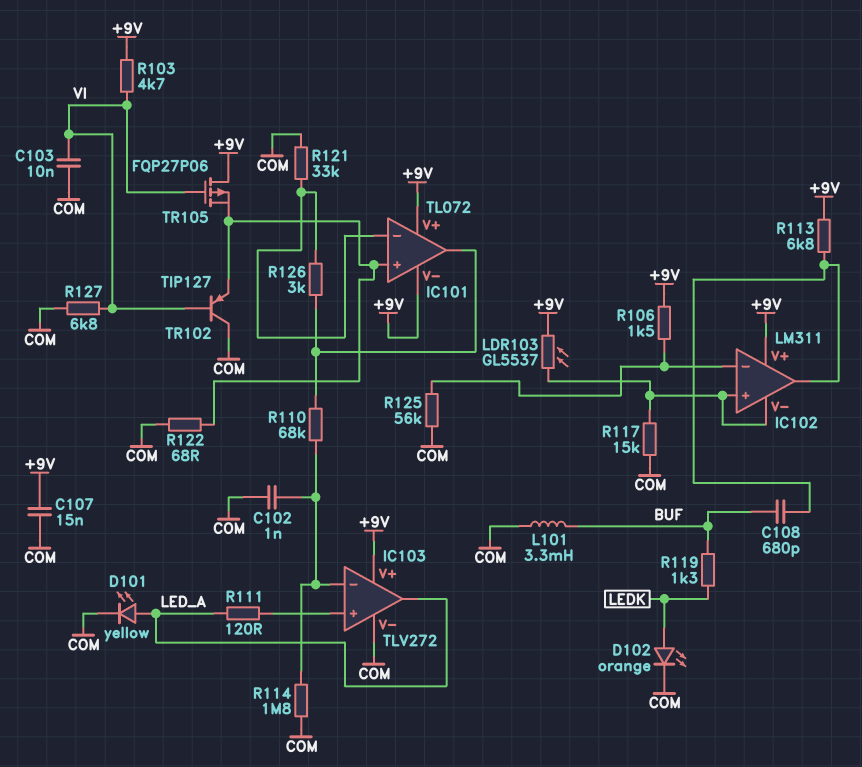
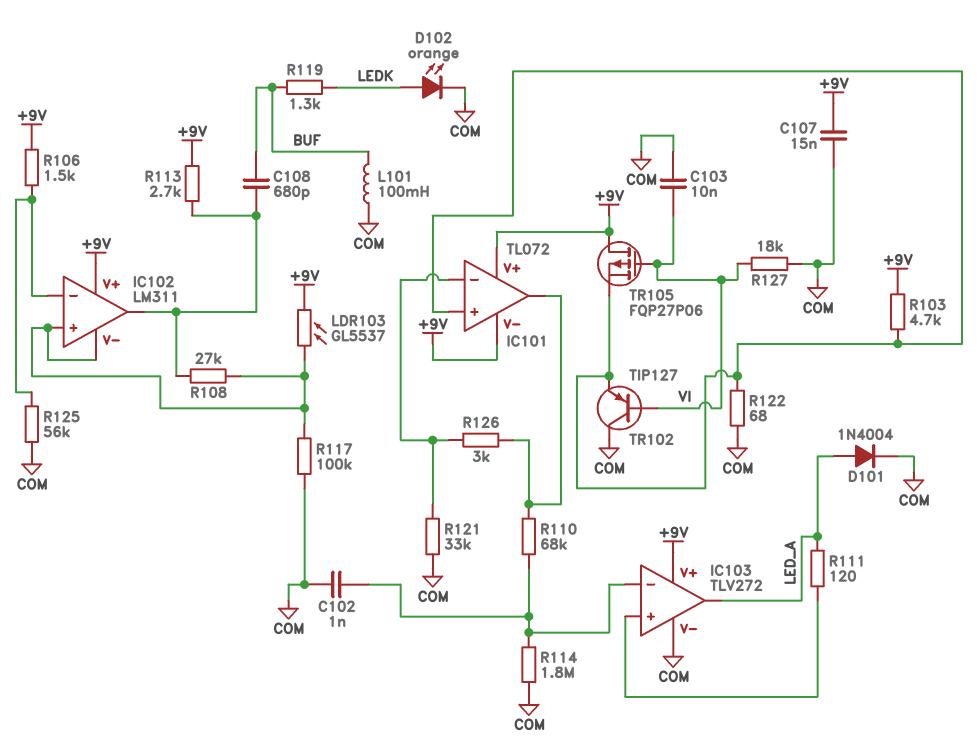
D101: LED yellow (A LED_A, K COM) -> diode 1N4004 (A LED_A, K COM)
L101: 3.3mH (BUF, COM) -> 100mH (BUF, COM)
R103: 4.7k (+9V, VI) -> 4.7k (+9V, IC101/in+)
R108: none -> 27k (IC102/V-, IC102/out)
R113: 6.8k (+9V, IC102/out) -> 2.7k (+9V, IC102/out)
R117: 15k (COM, IC102/V-) -> 100k (COM, IC102/V-)
R127: 6.8k (COM, VI) -> 18k (COM, VI)

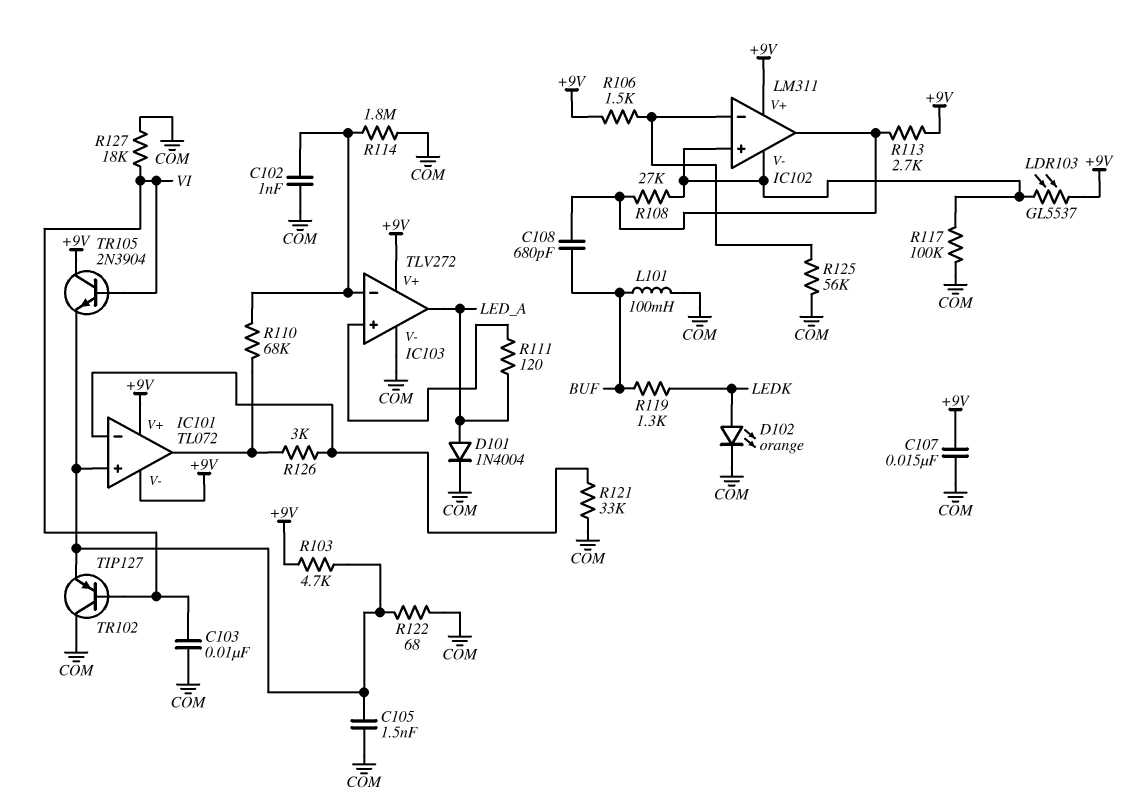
C105: none -> 1.5nF (COM, IC101/in+)
TR105: PMOS FQP27P06 (G VI, D +9V, S IC101/in+) -> NPN 2N3904 (B VI, C +9V, E IC101/in+)

